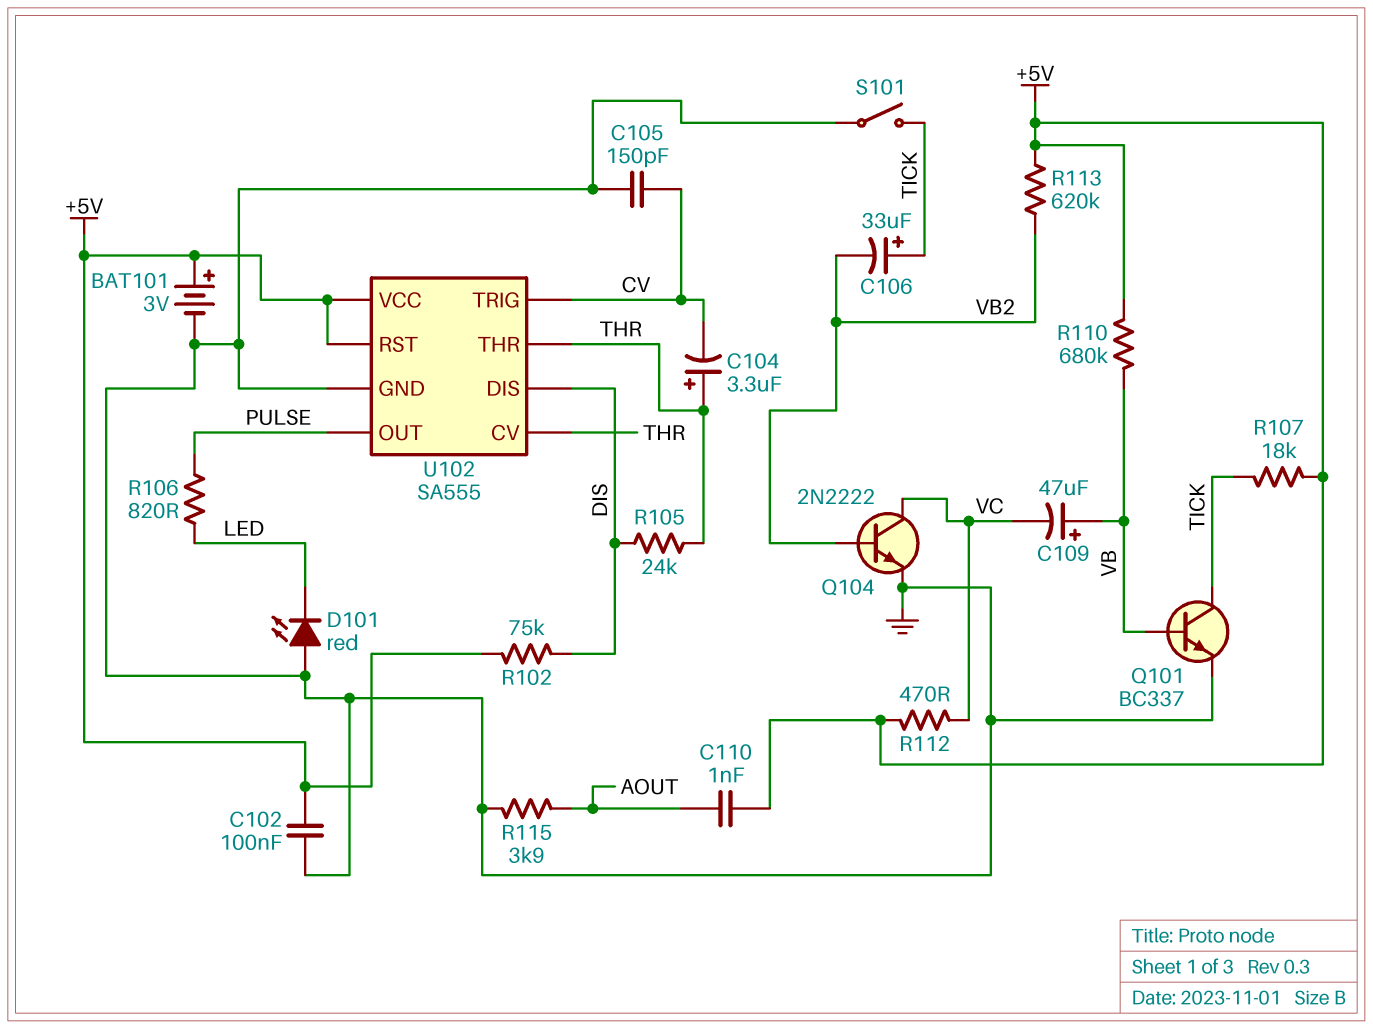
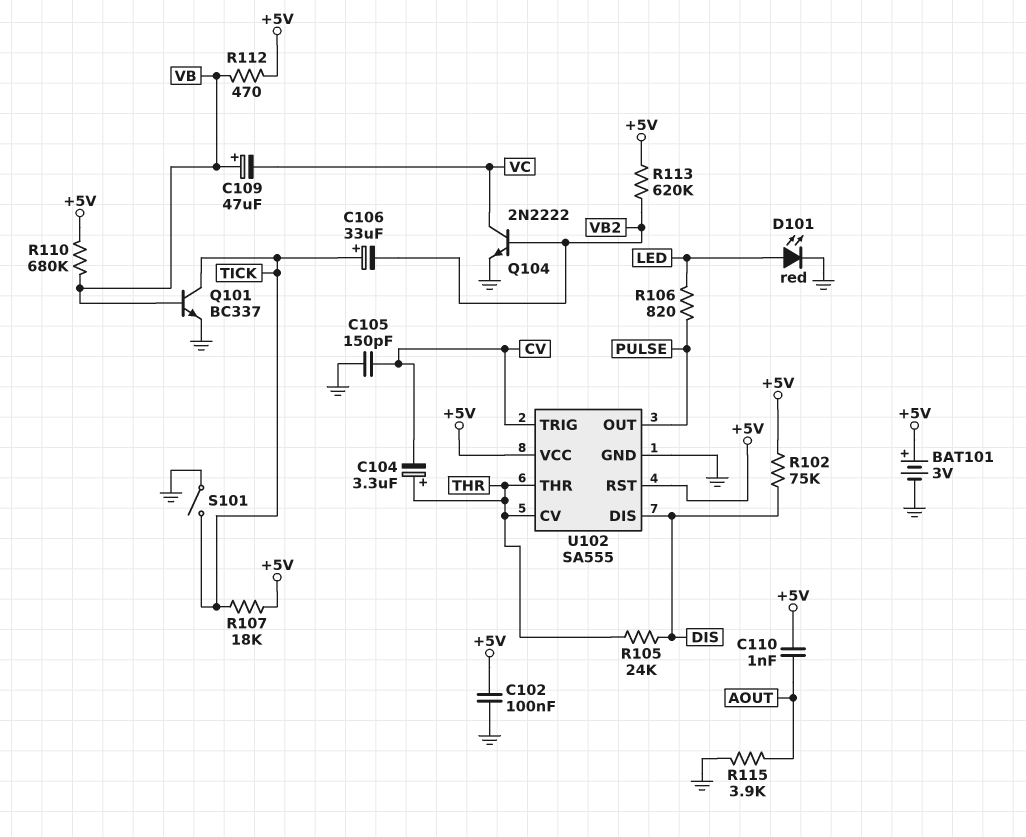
D101: LED red (A GND, K LED) -> LED red (A LED, K GND)
R112: 470 (+5V, VC) -> 470 (+5V, VB)

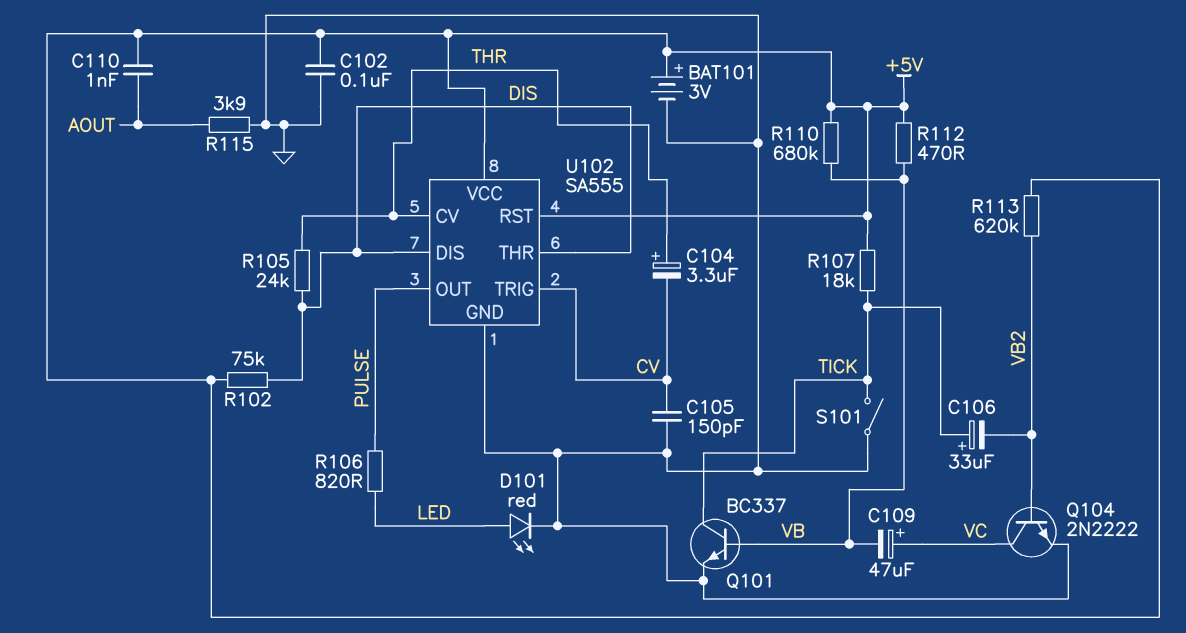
C109: 47uF (plus VB, minus VC) -> 47uF (plus VC, minus VB)
U102 pin THR: THR -> DIS

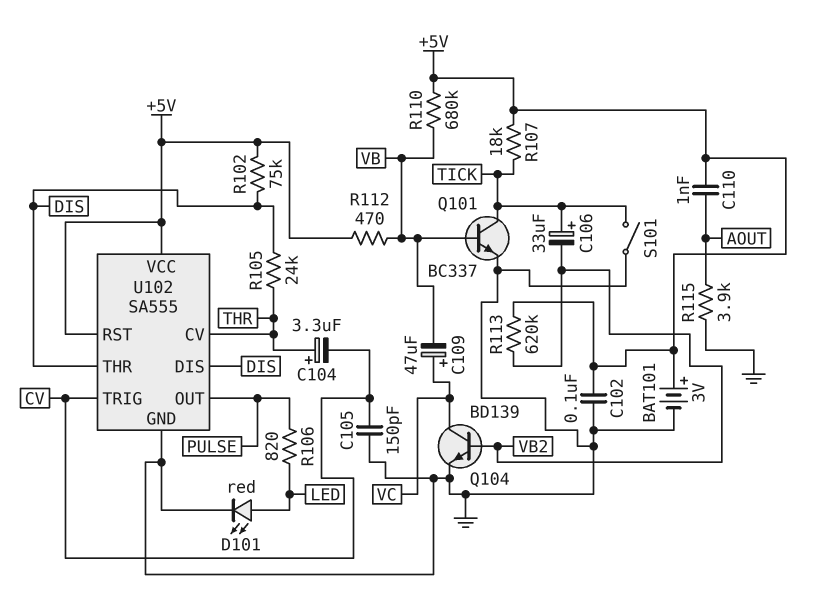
Q104: NPN 2N2222 (B VB2, C VC, E GND) -> NPN BD139 (B VB2, C VC, E GND)

